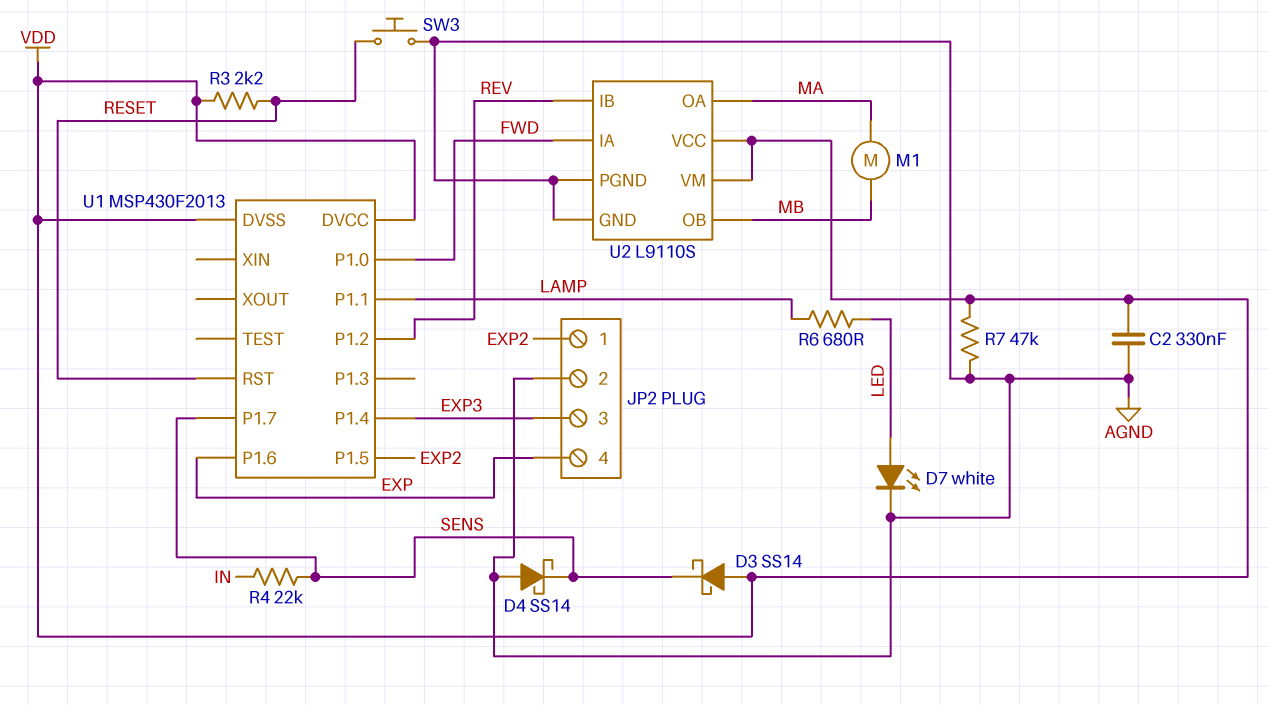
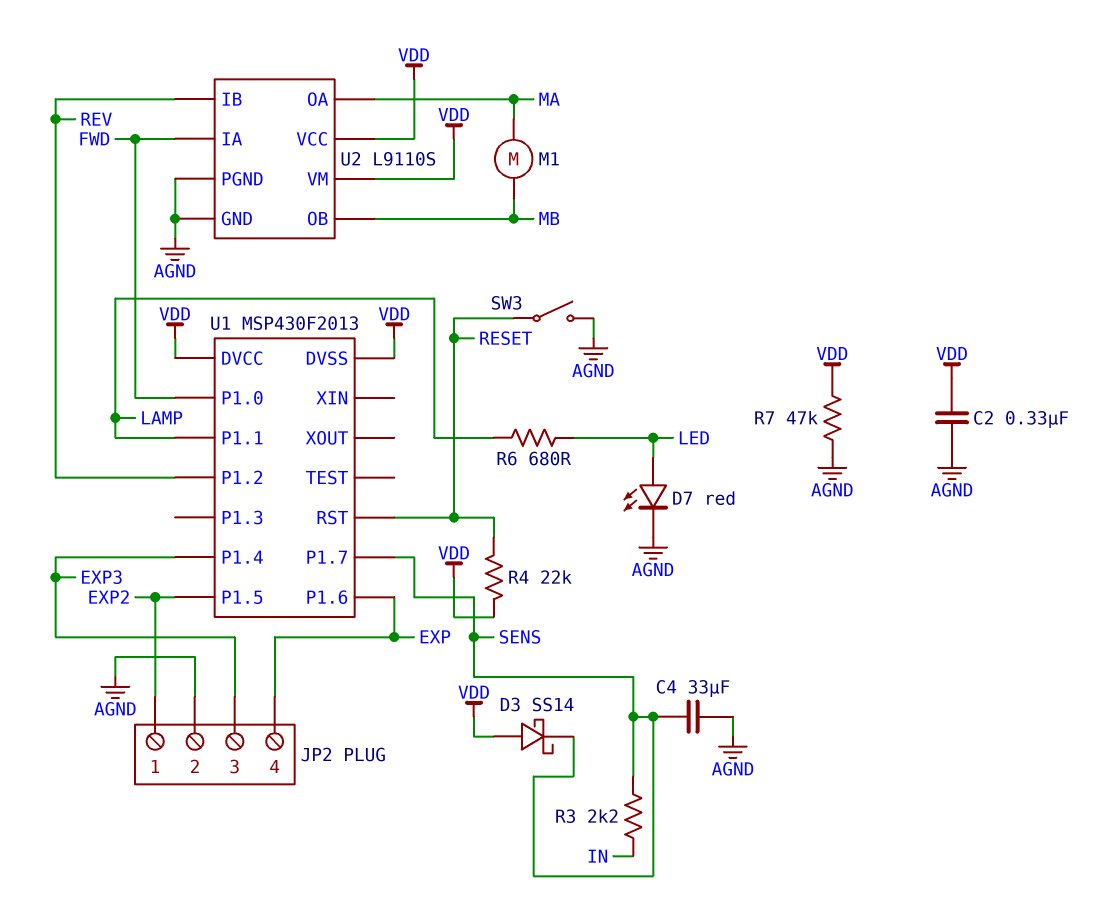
C4: none -> 33uF (AGND, SENS)
D4: schottky SS14 (A AGND, K SENS) -> none
D7: LED white (A LED, K AGND) -> LED red (A LED, K AGND)
R3: 2.2k (RESET, VDD) -> 2.2k (IN, SENS)
R4: 22k (IN, SENS) -> 22k (RESET, VDD)
SW3: button (AGND, RESET) -> switch (AGND, RESET)

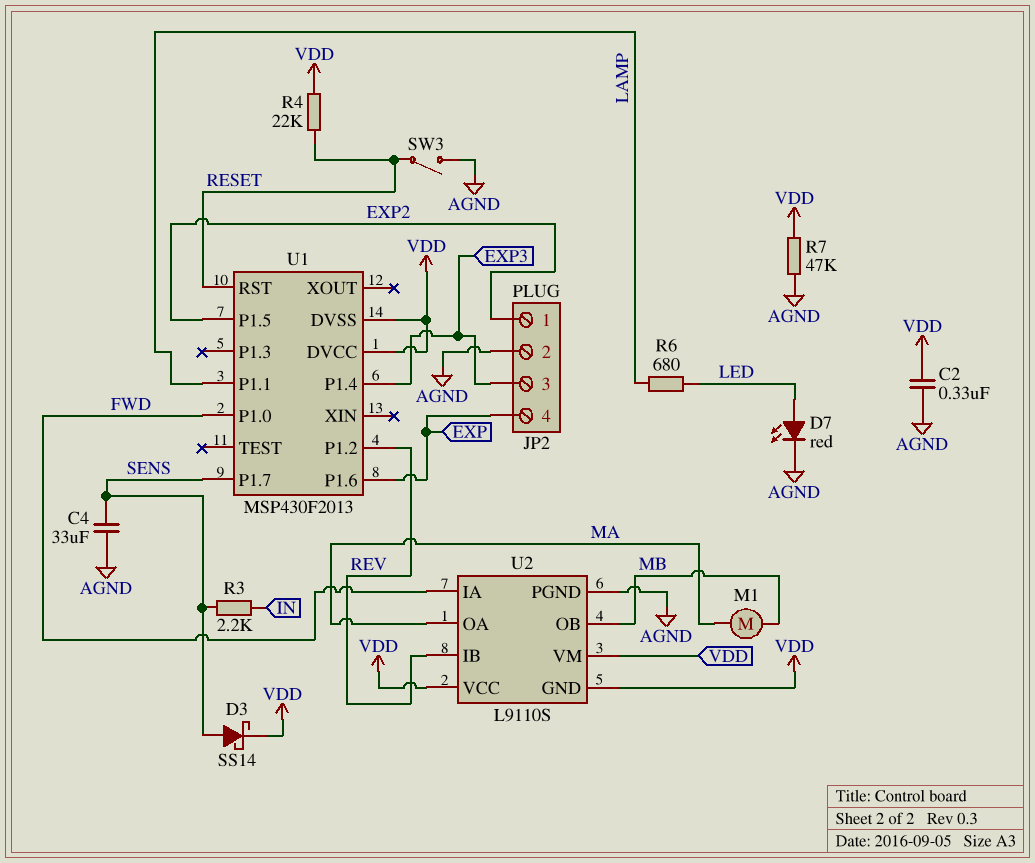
D3: schottky SS14 (A VDD, K SENS) -> schottky SS14 (A SENS, K VDD)
U2 pin GND: AGND -> VDD

